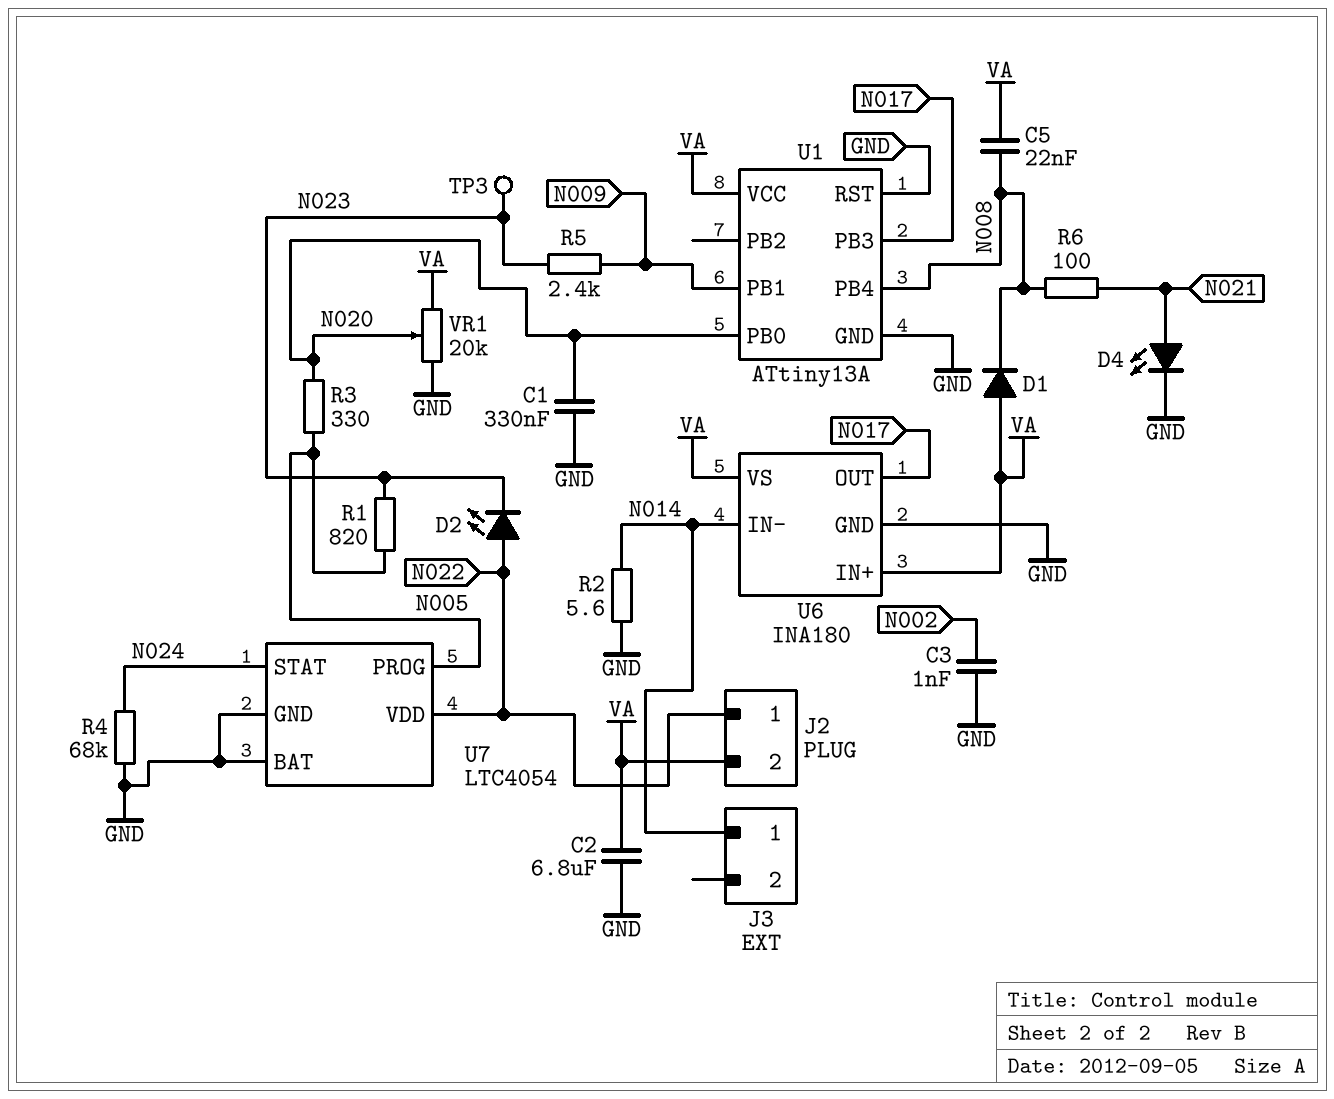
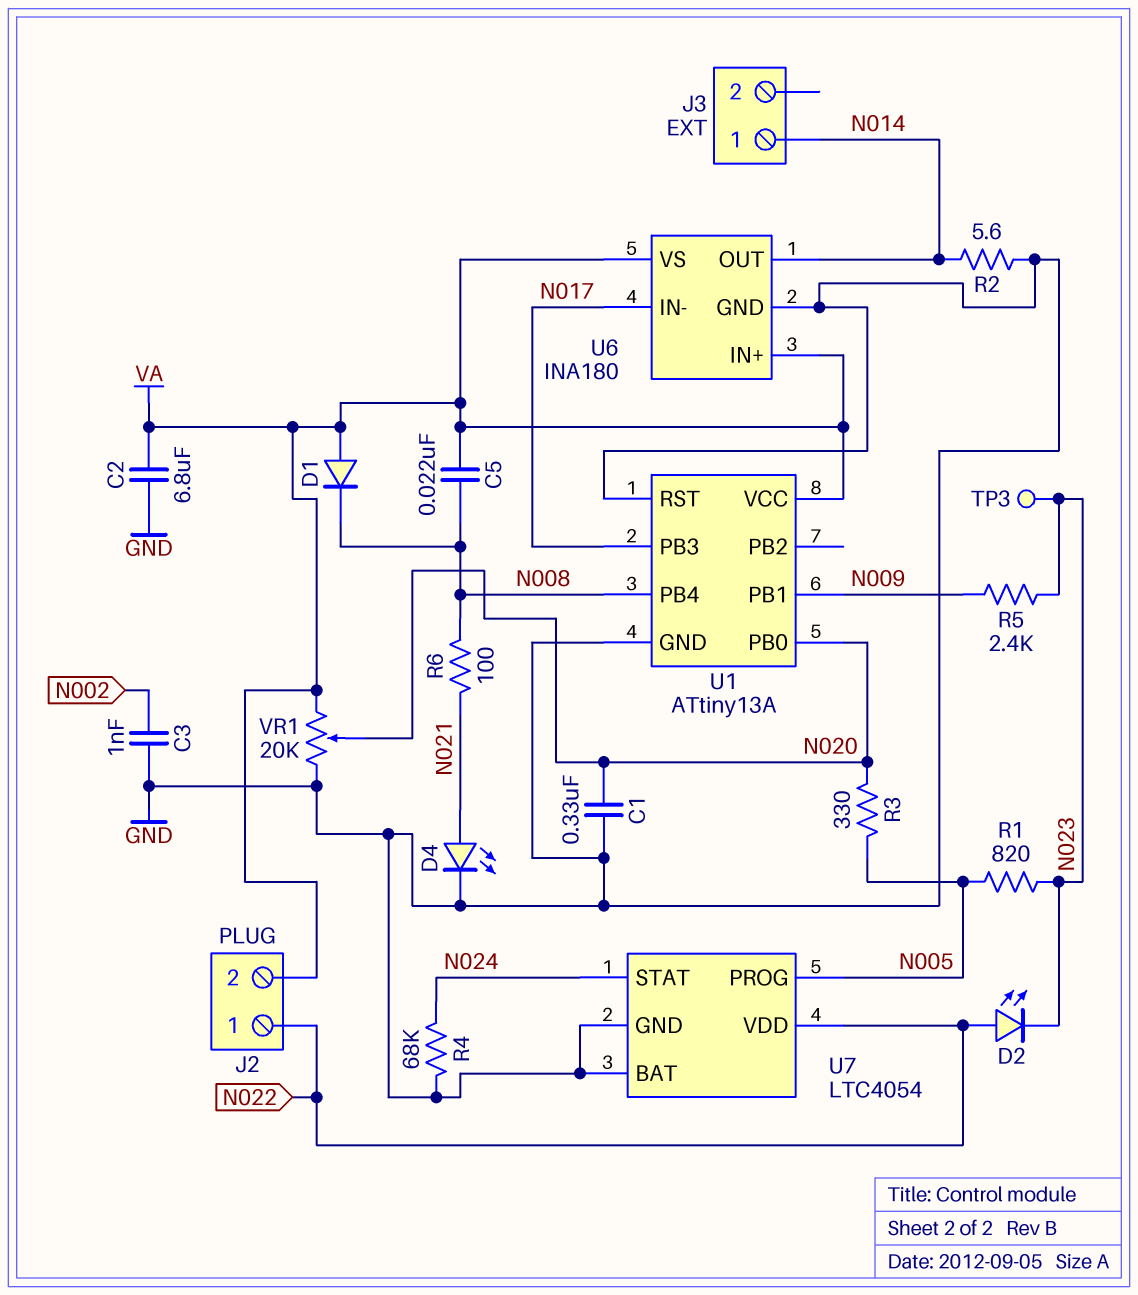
U6 pin IN-: N014 -> N017
U6 pin OUT: N017 -> N014

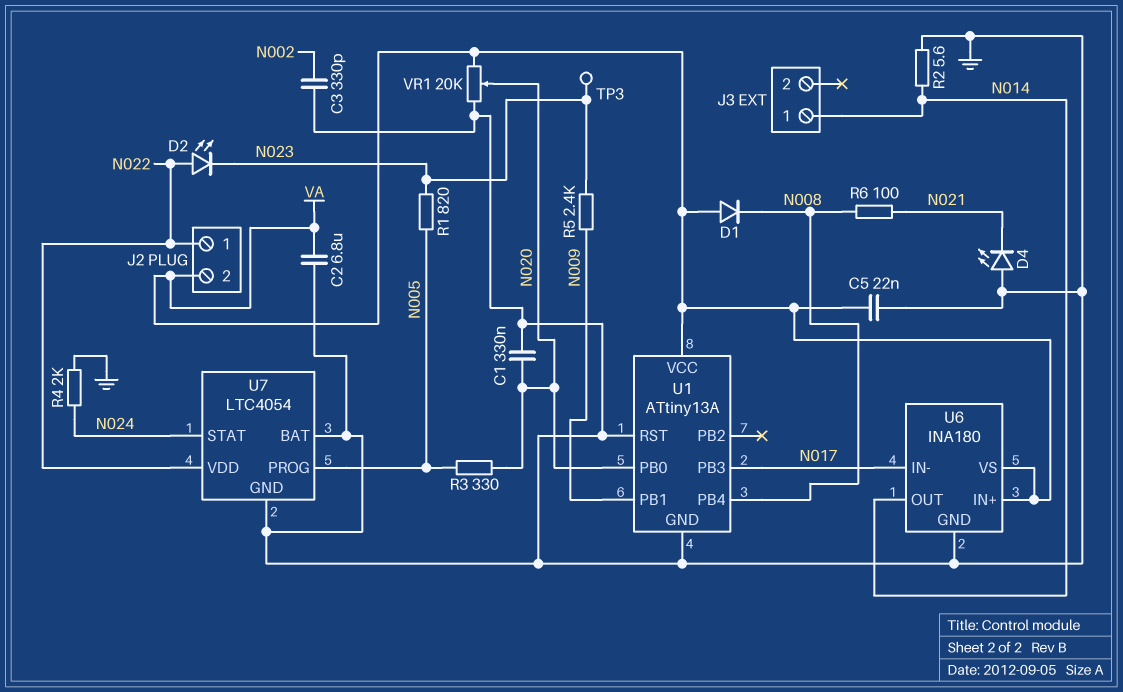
C3: 1nF (GND, N002) -> 330pF (GND, N002)
C5: 22nF (N008, VA) -> 22nF (GND, VA)
D4: LED (A N021, K GND) -> LED (A GND, K N021)
R4: 68k (GND, N024) -> 2k (GND, N024)

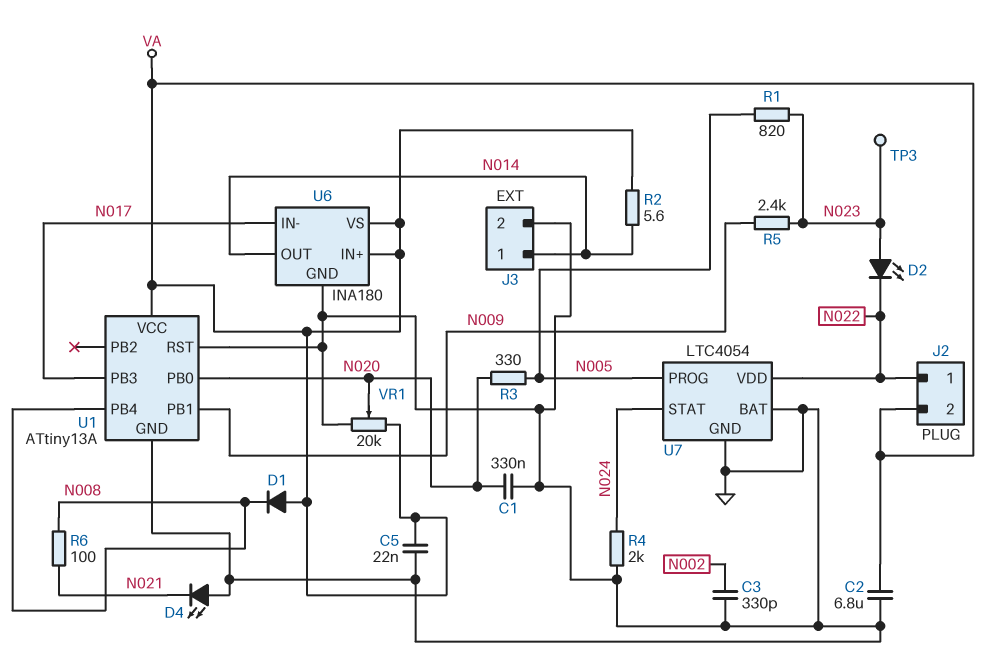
D2: LED (A N022, K N023) -> LED (A N023, K N022)
J3 pin 2: none -> GND
R2: 5.6 (GND, N014) -> 5.6 (N014, VA)

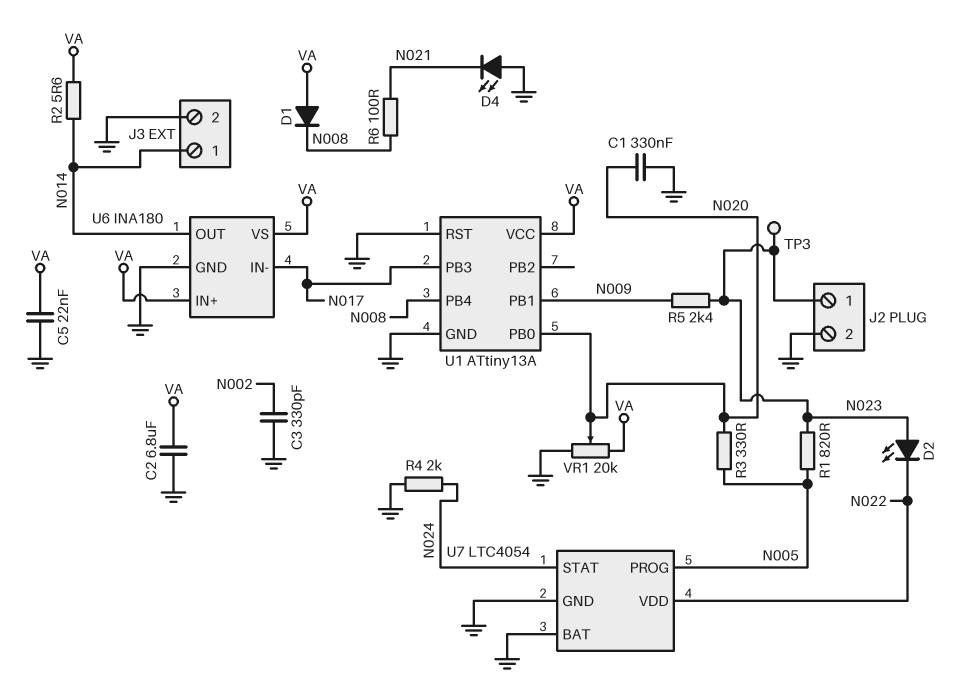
J2 pin 1: N022 -> N023
J2 pin 2: VA -> GND

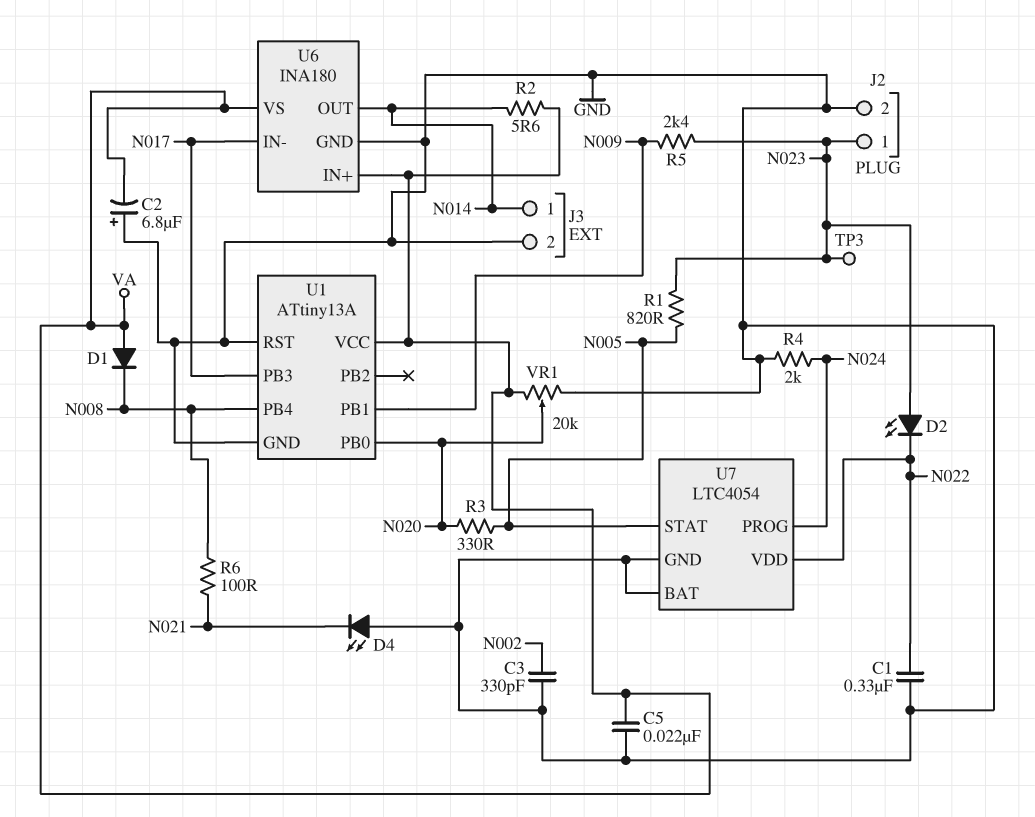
C1: 330nF (GND, N020) -> 330nF (GND, N022)
C2: 6.8uF (GND, VA) -> 6.8uF (plus GND, minus VA)
U7 pin PROG: N005 -> N024
U7 pin STAT: N024 -> N005

